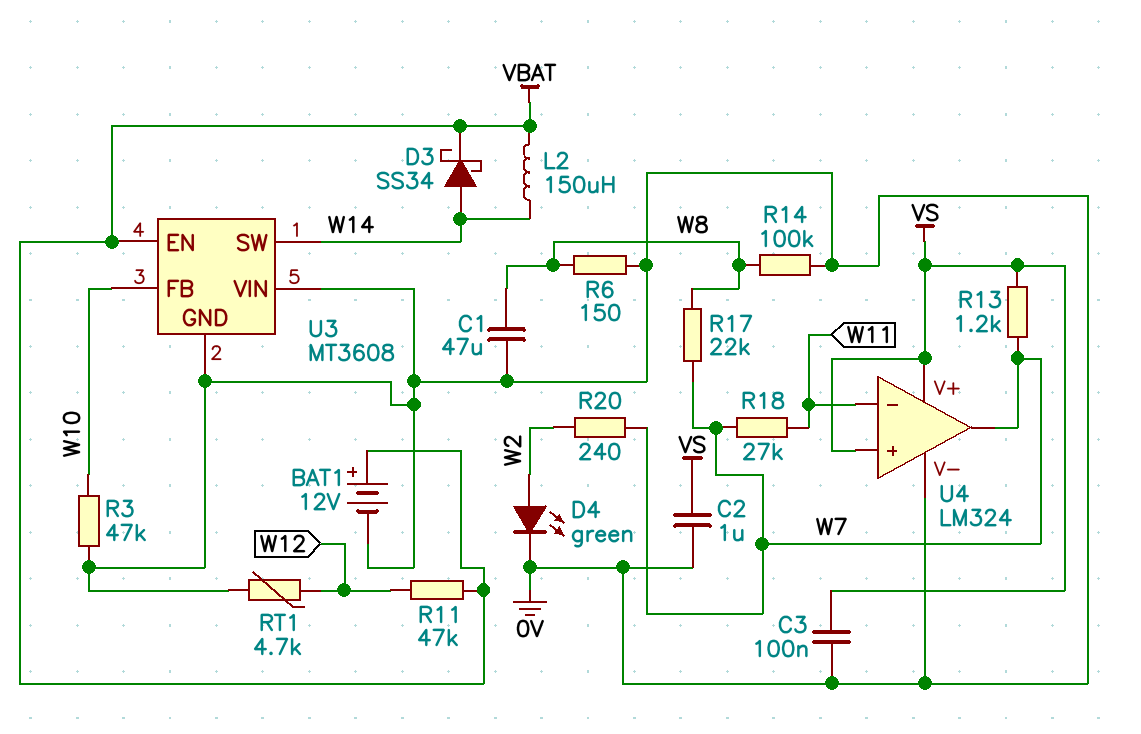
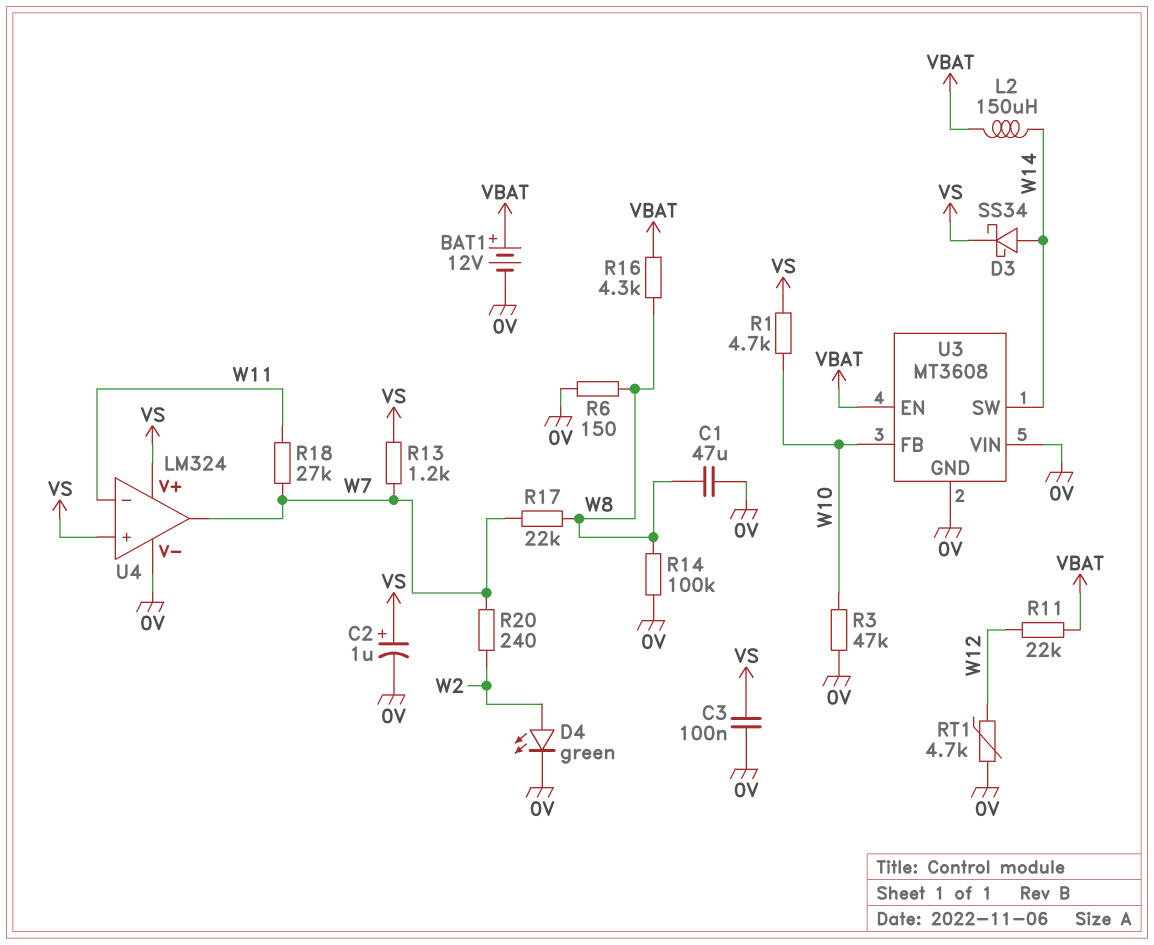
C2: 1uF (0V, VS) -> 1uF (plus VS, minus 0V)
D3: schottky SS34 (A W14, K VBAT) -> schottky SS34 (A W14, K VS)
R1: none -> 4.7k (VS, W10)
R11: 47k (VBAT, W12) -> 22k (VBAT, W12)
R16: none -> 4.3k (VBAT, W8)

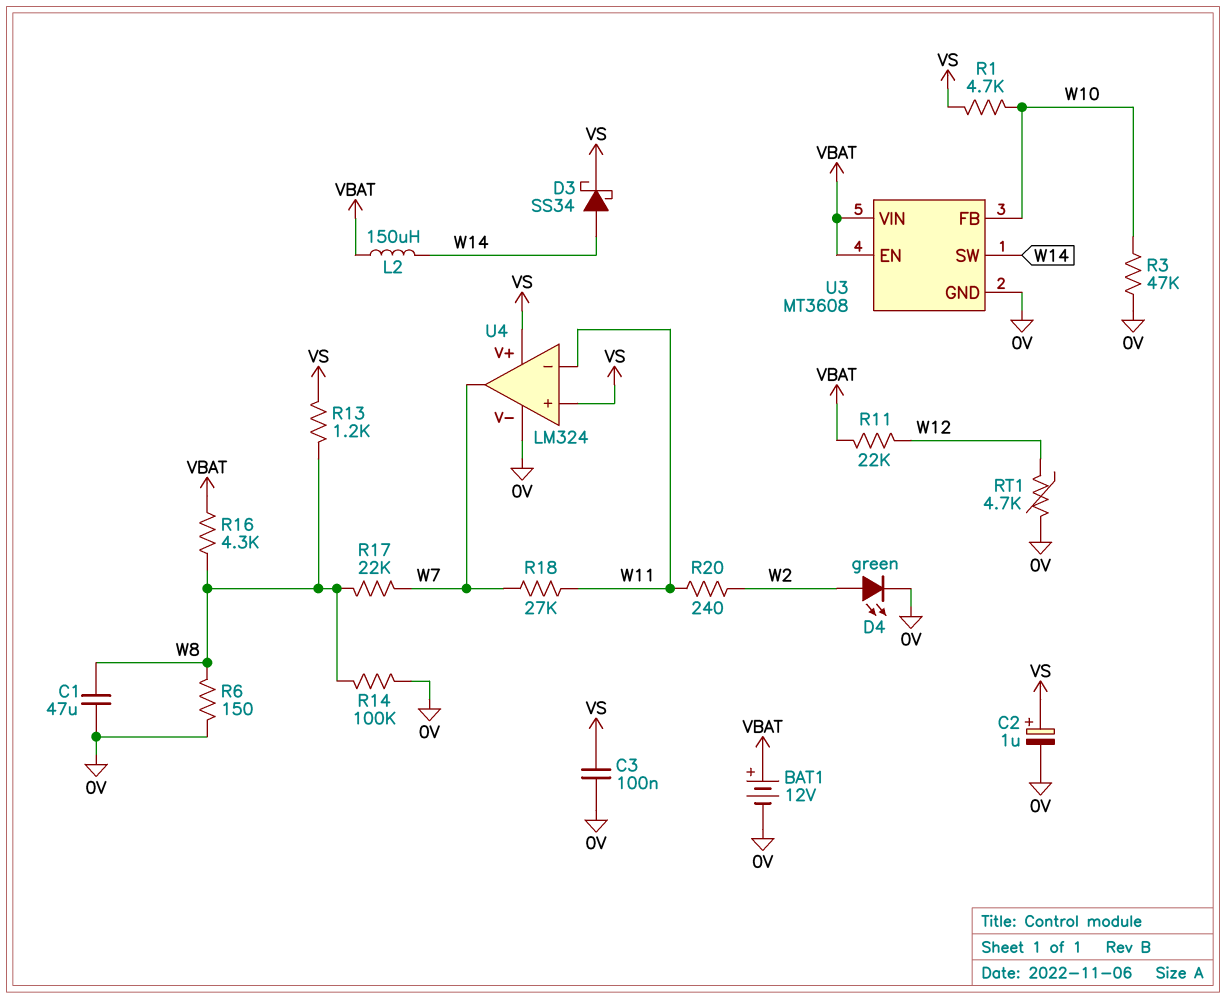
R13: 1.2k (VS, W7) -> 1.2k (VS, W8)
R20: 240 (W2, W7) -> 240 (W2, W11)
U3 pin VIN: 0V -> VBAT

